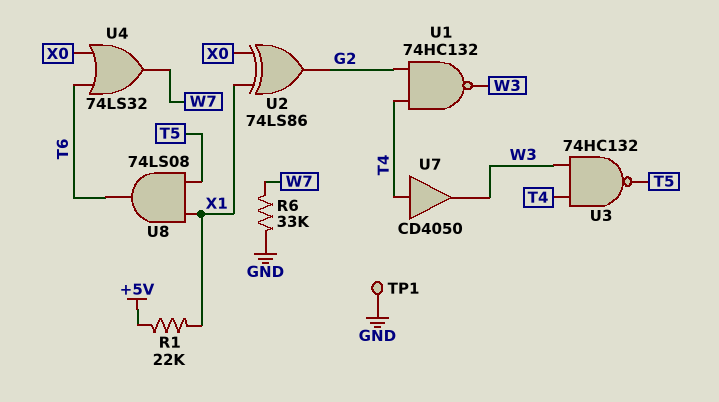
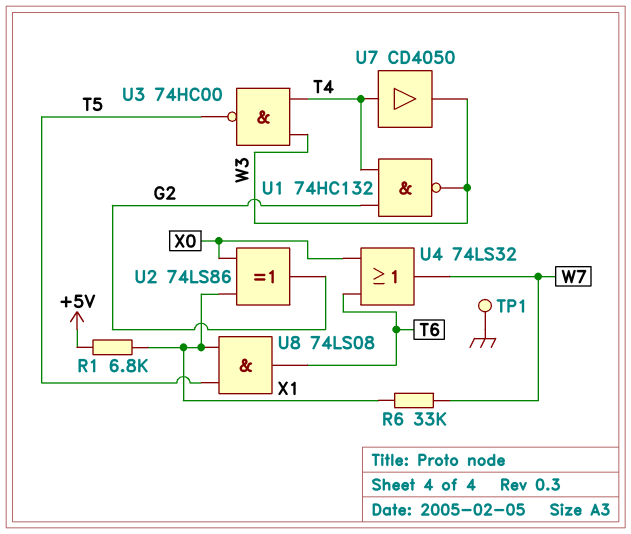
R1: 22k (+5V, X1) -> 6.8k (+5V, X1)
R6: 33k (GND, W7) -> 33k (W7, X1)
U3: NAND 74HC132 (in T4, in W3, out T5) -> NAND 74HC00 (in T4, in W3, out T5)

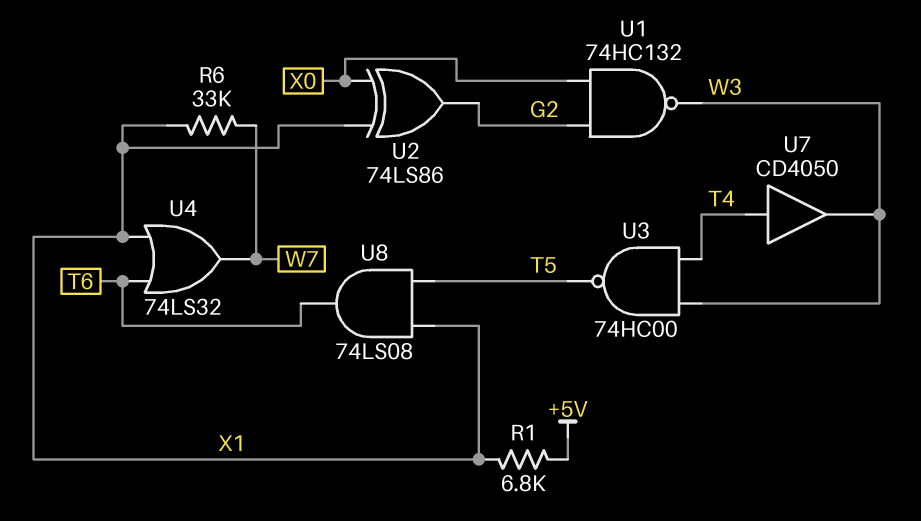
TP1: test point (GND) -> none
U1: NAND 74HC132 (in G2, in T4, out W3) -> NAND 74HC132 (in G2, in X0, out W3)
U4: OR 74LS32 (in T6, in X0, out W7) -> OR 74LS32 (in T6, in X1, out W7)

